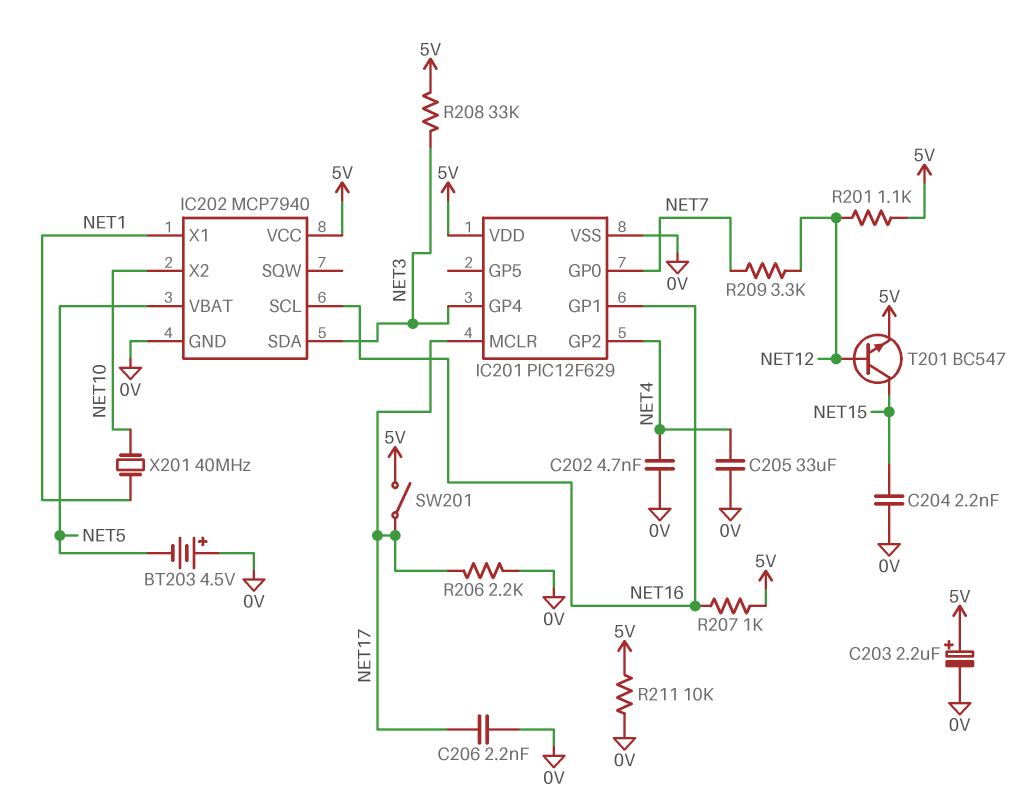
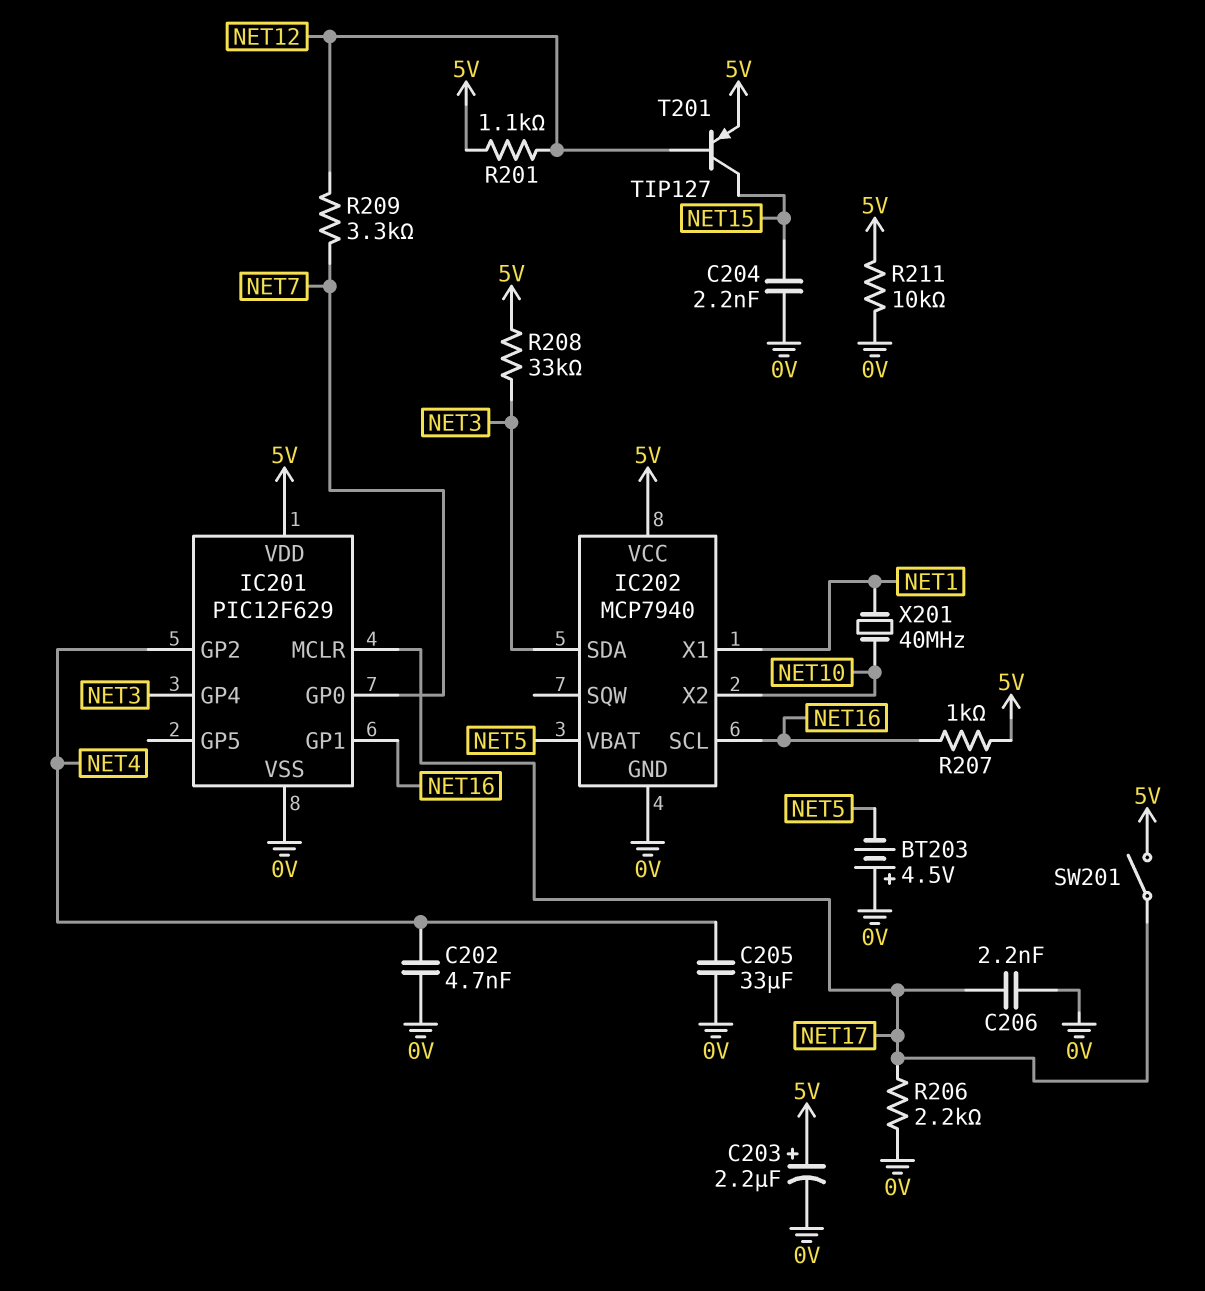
T201: NPN BC547 (B NET12, C NET15, E 5V) -> PNP TIP127 (B NET12, C NET15, E 5V)

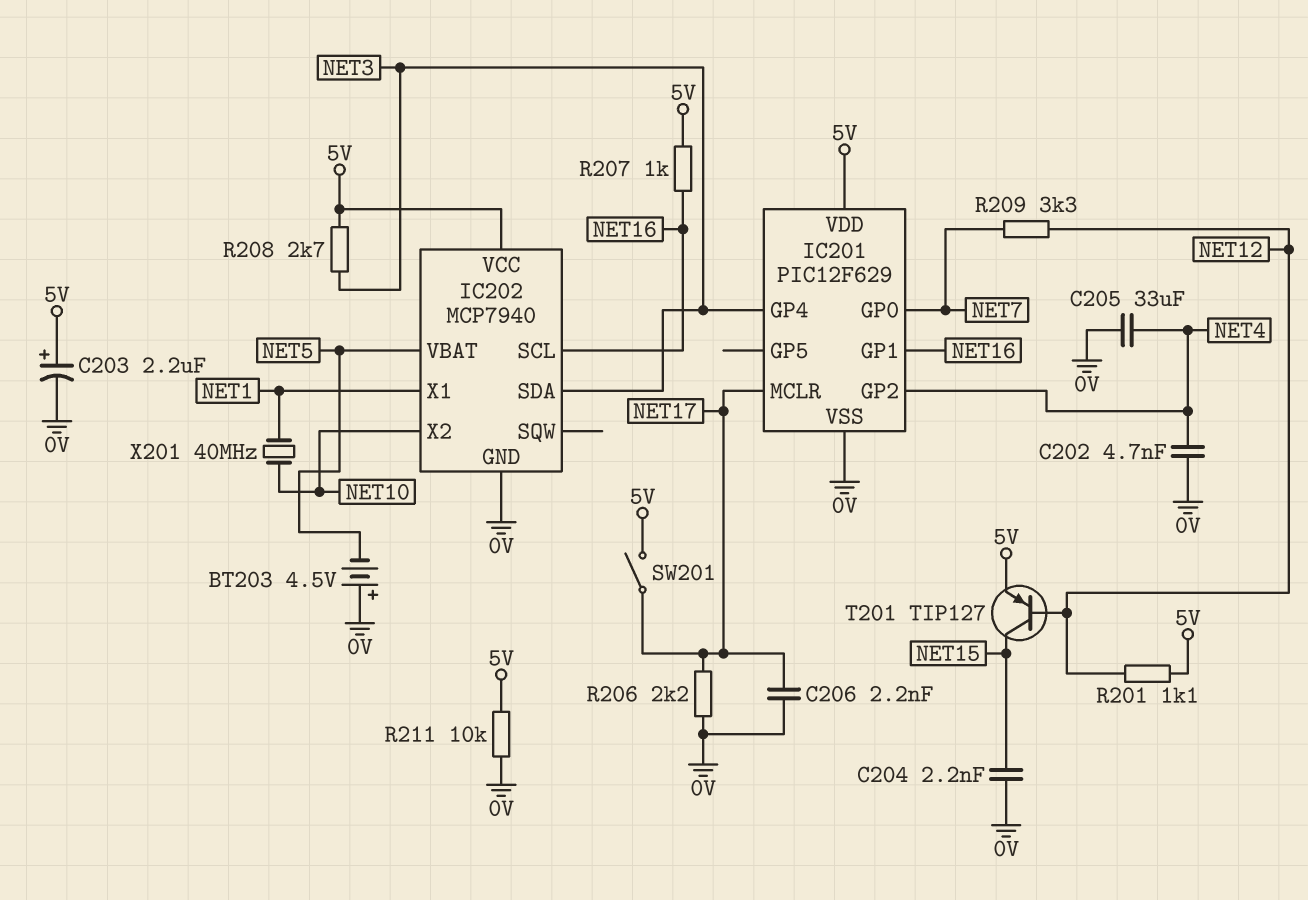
R208: 33k (5V, NET3) -> 2.7k (5V, NET3)

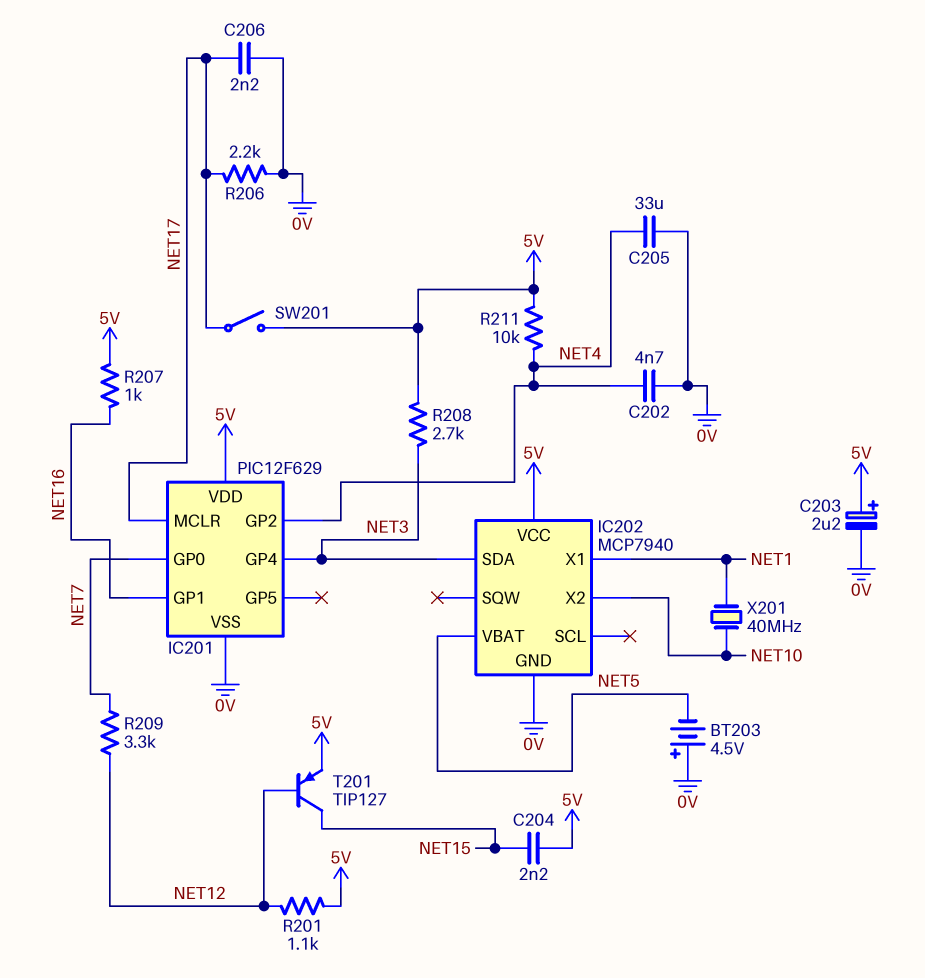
C204: 2.2nF (0V, NET15) -> 2.2nF (5V, NET15)
IC202 pin SCL: NET16 -> none
R211: 10k (0V, 5V) -> 10k (5V, NET4)

